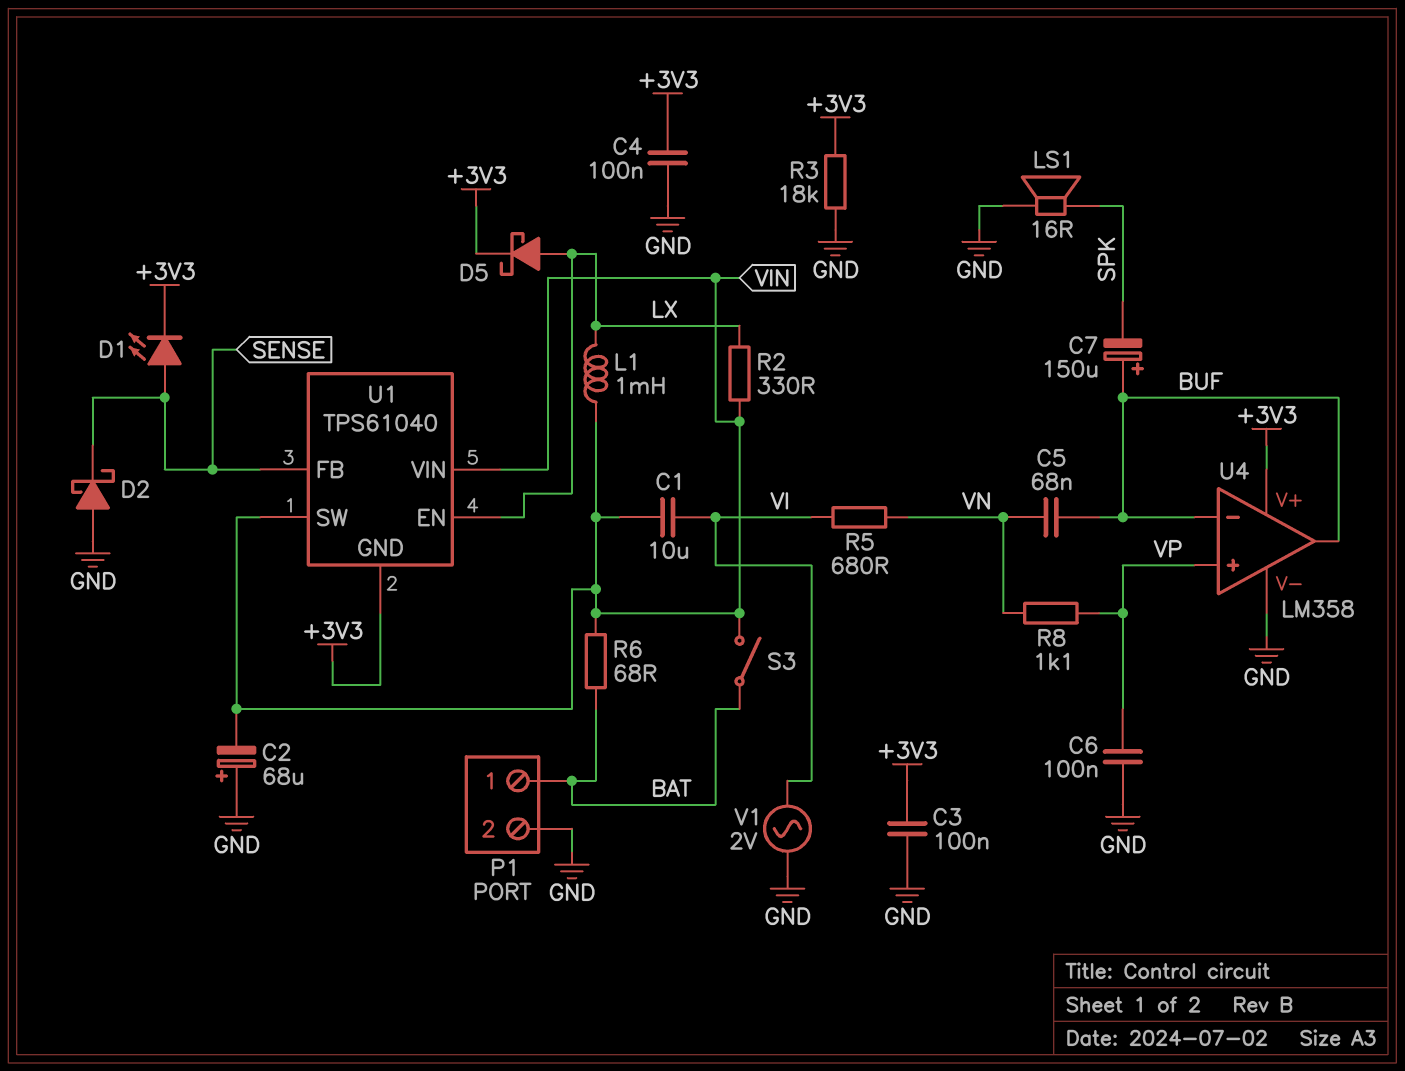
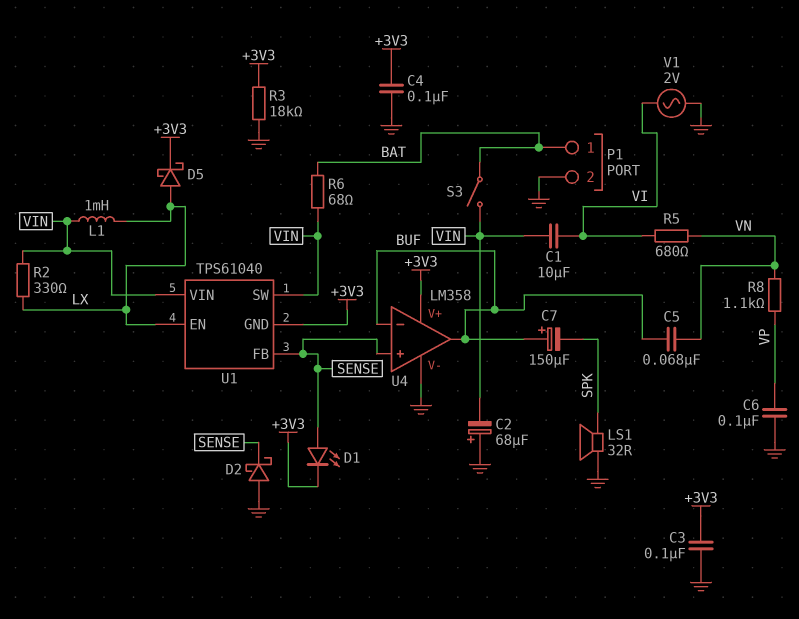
LS1: speaker 16R (GND, SPK) -> speaker 32R (GND, SPK)
U4 pin in+: VP -> SENSE

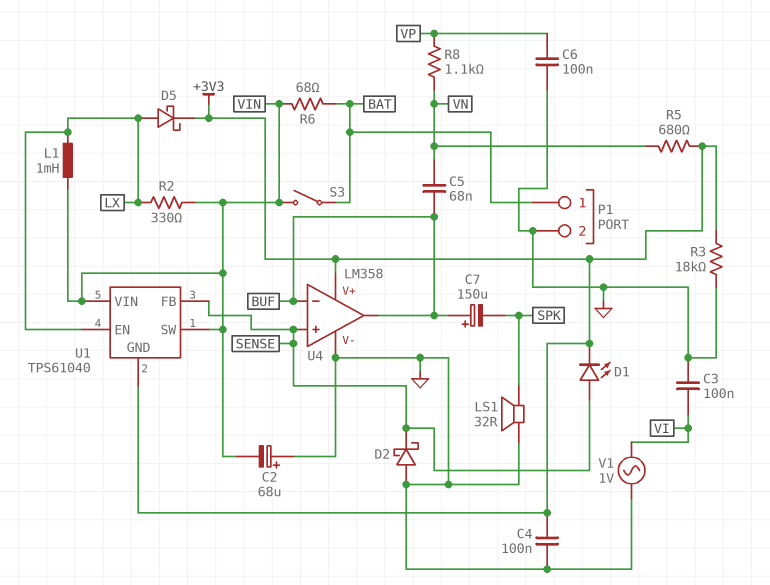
C1: 10uF (VI, VIN) -> none
C3: 100nF (+3V3, GND) -> 100nF (GND, VI)
R5: 680 (VI, VN) -> 680 (+3V3, VN)
V1: AC 2V (GND, VI) -> AC 1V (GND, VI)

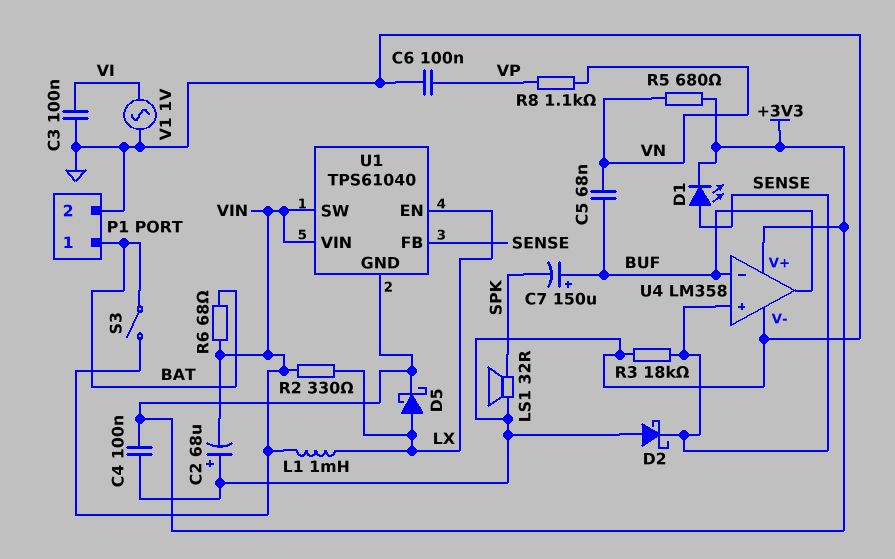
R3: 18k (+3V3, GND) -> 18k (GND, SENSE)

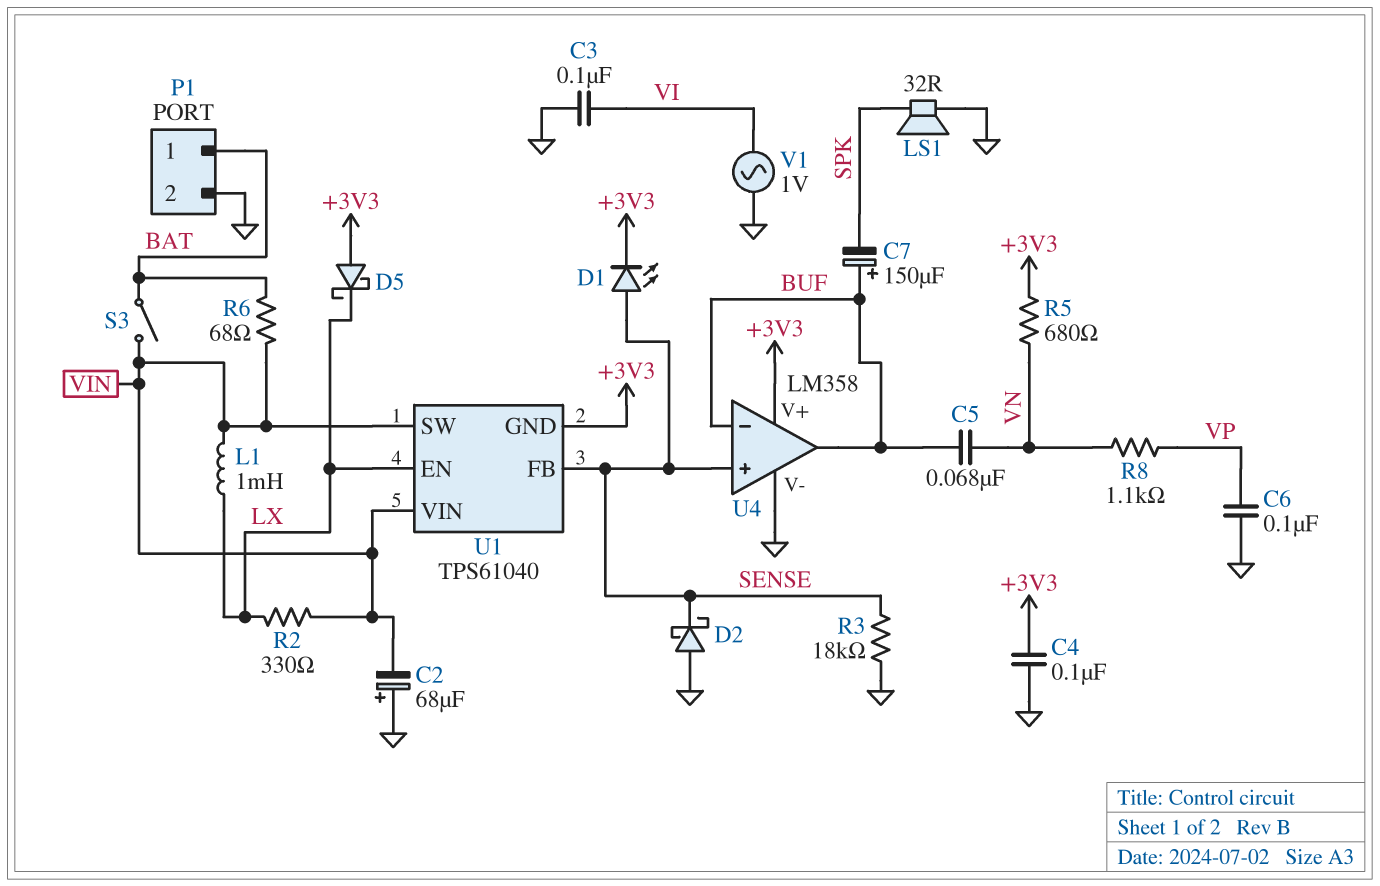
D5: schottky (A LX, K +3V3) -> schottky (A +3V3, K LX)

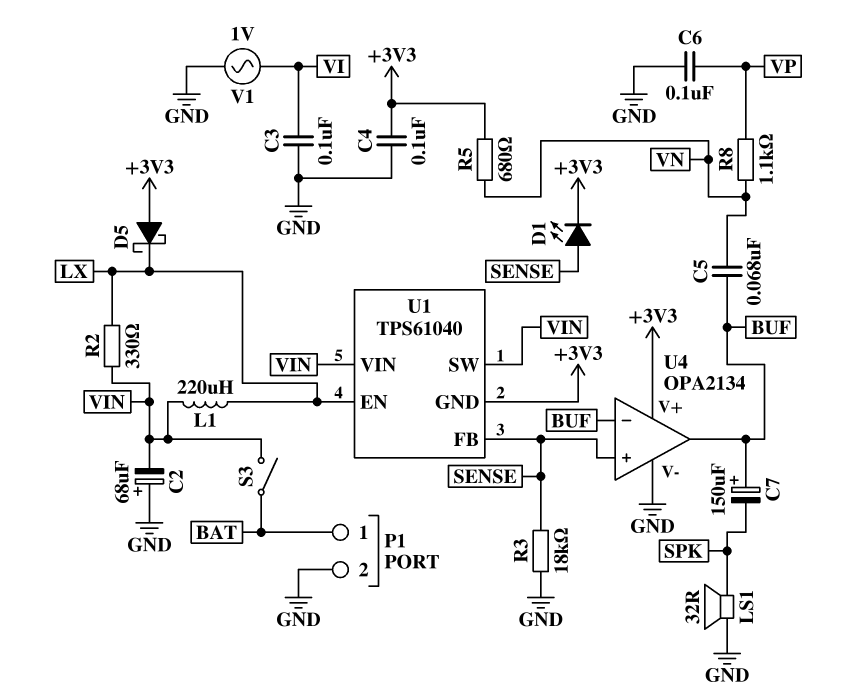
D2: schottky (A GND, K SENSE) -> none
L1: 1mH (LX, VIN) -> 220uH (LX, VIN)
R6: 68 (BAT, VIN) -> none
U4: LM358 -> OPA2134

